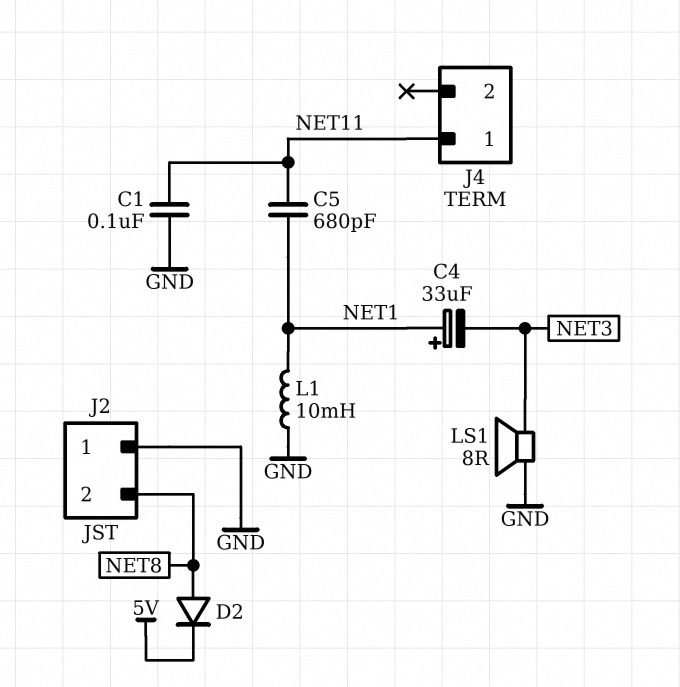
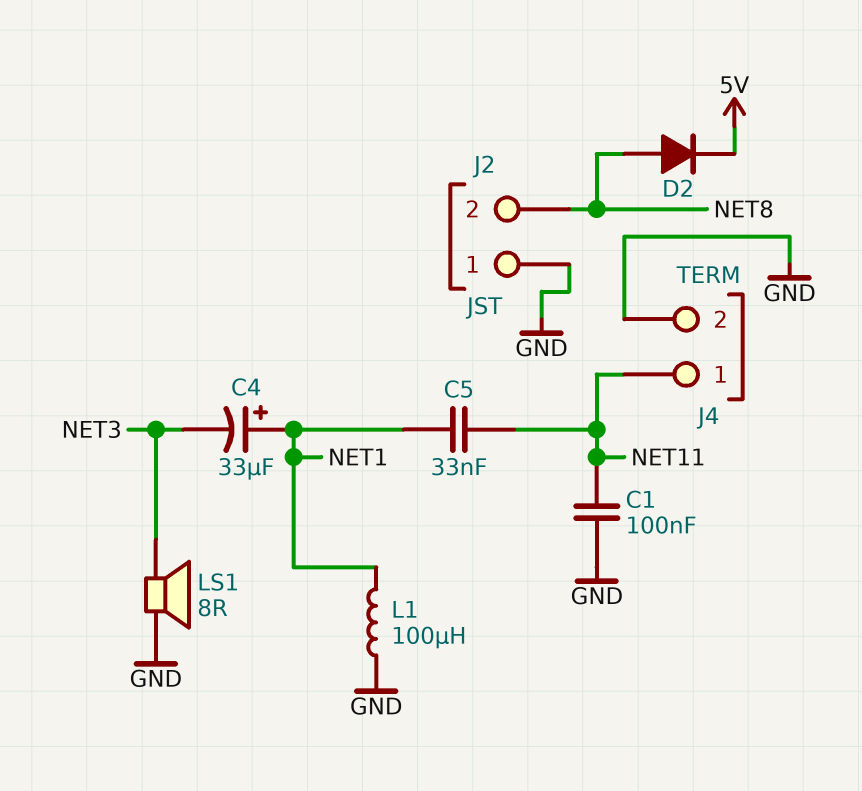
C5: 680pF (NET1, NET11) -> 33nF (NET1, NET11)
J4 pin 2: none -> GND
L1: 10mH (GND, NET1) -> 100uH (GND, NET1)

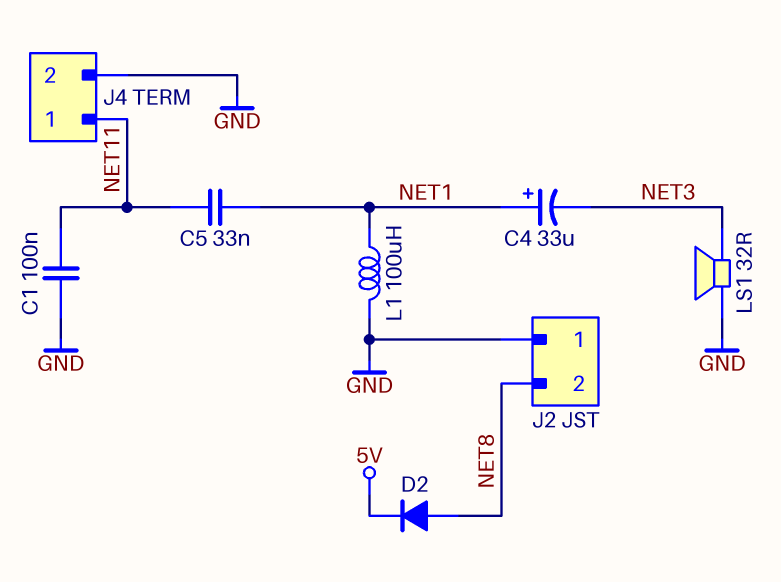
LS1: speaker 8R (GND, NET3) -> speaker 32R (GND, NET3)

